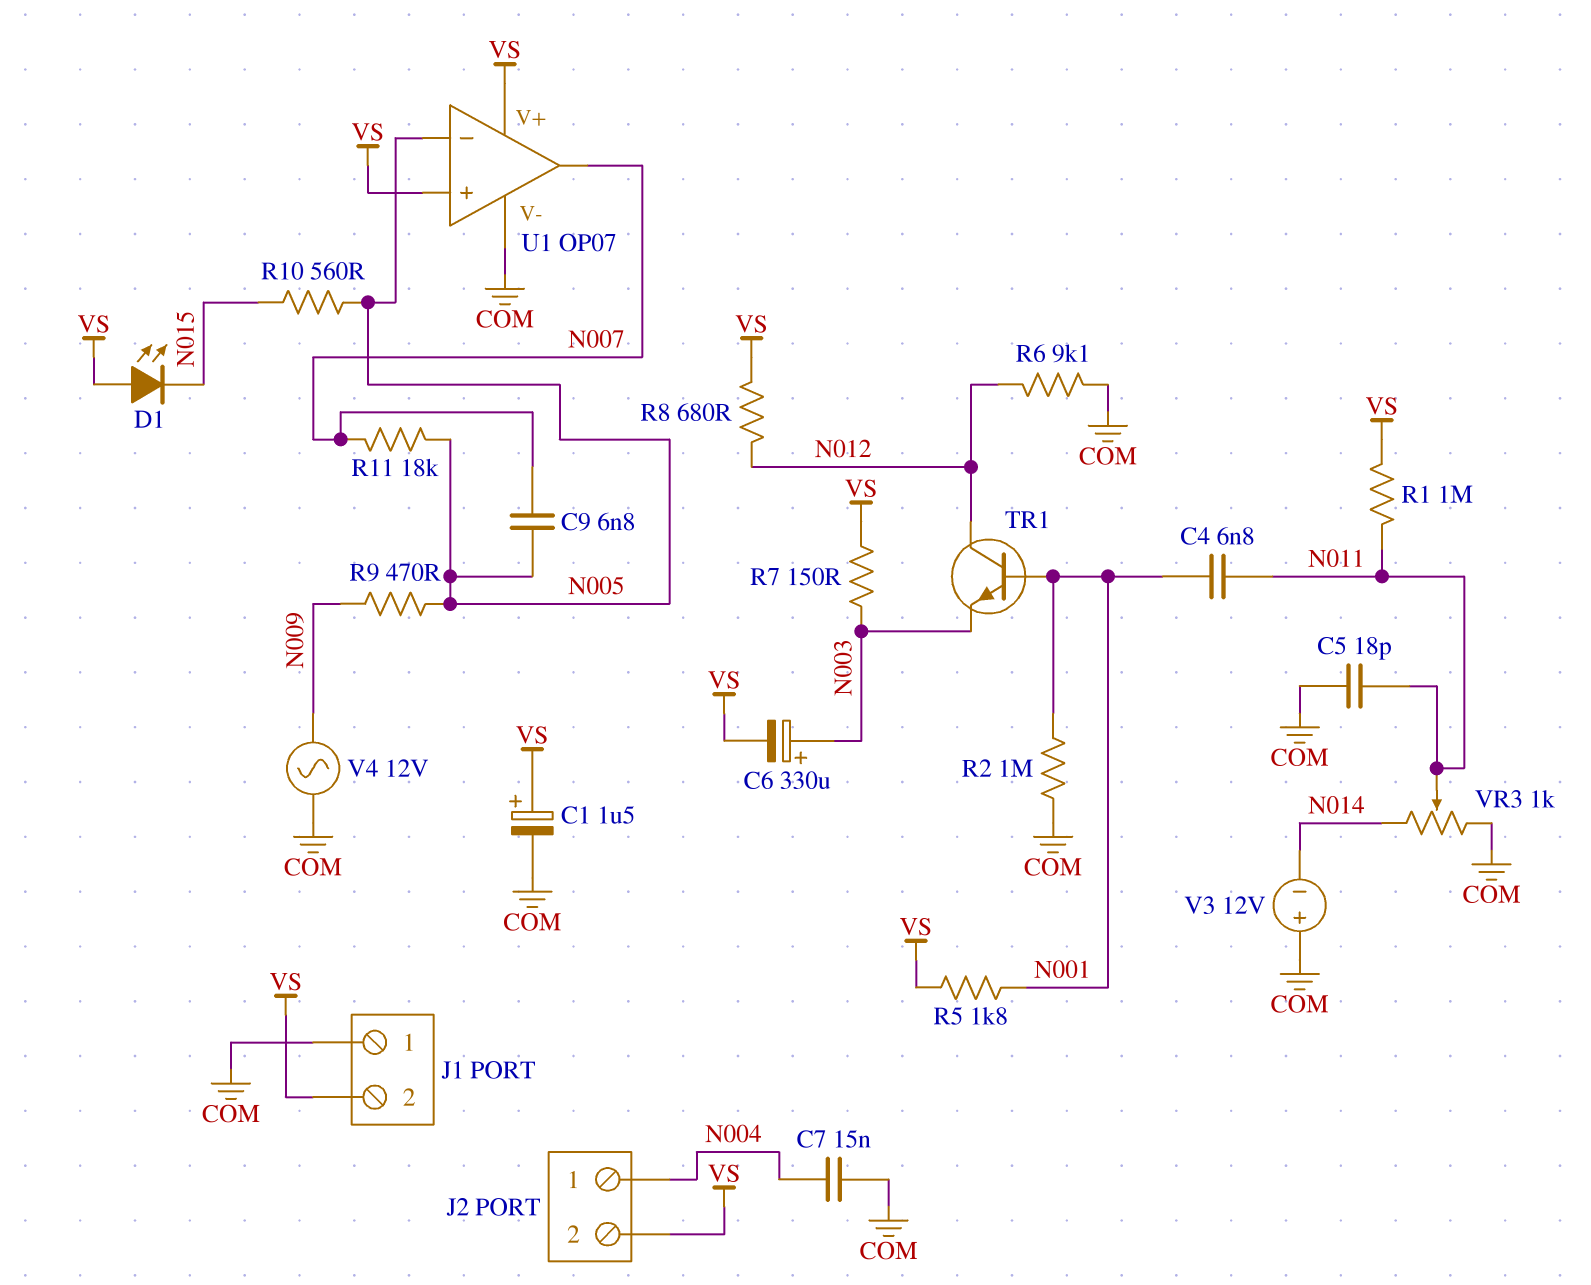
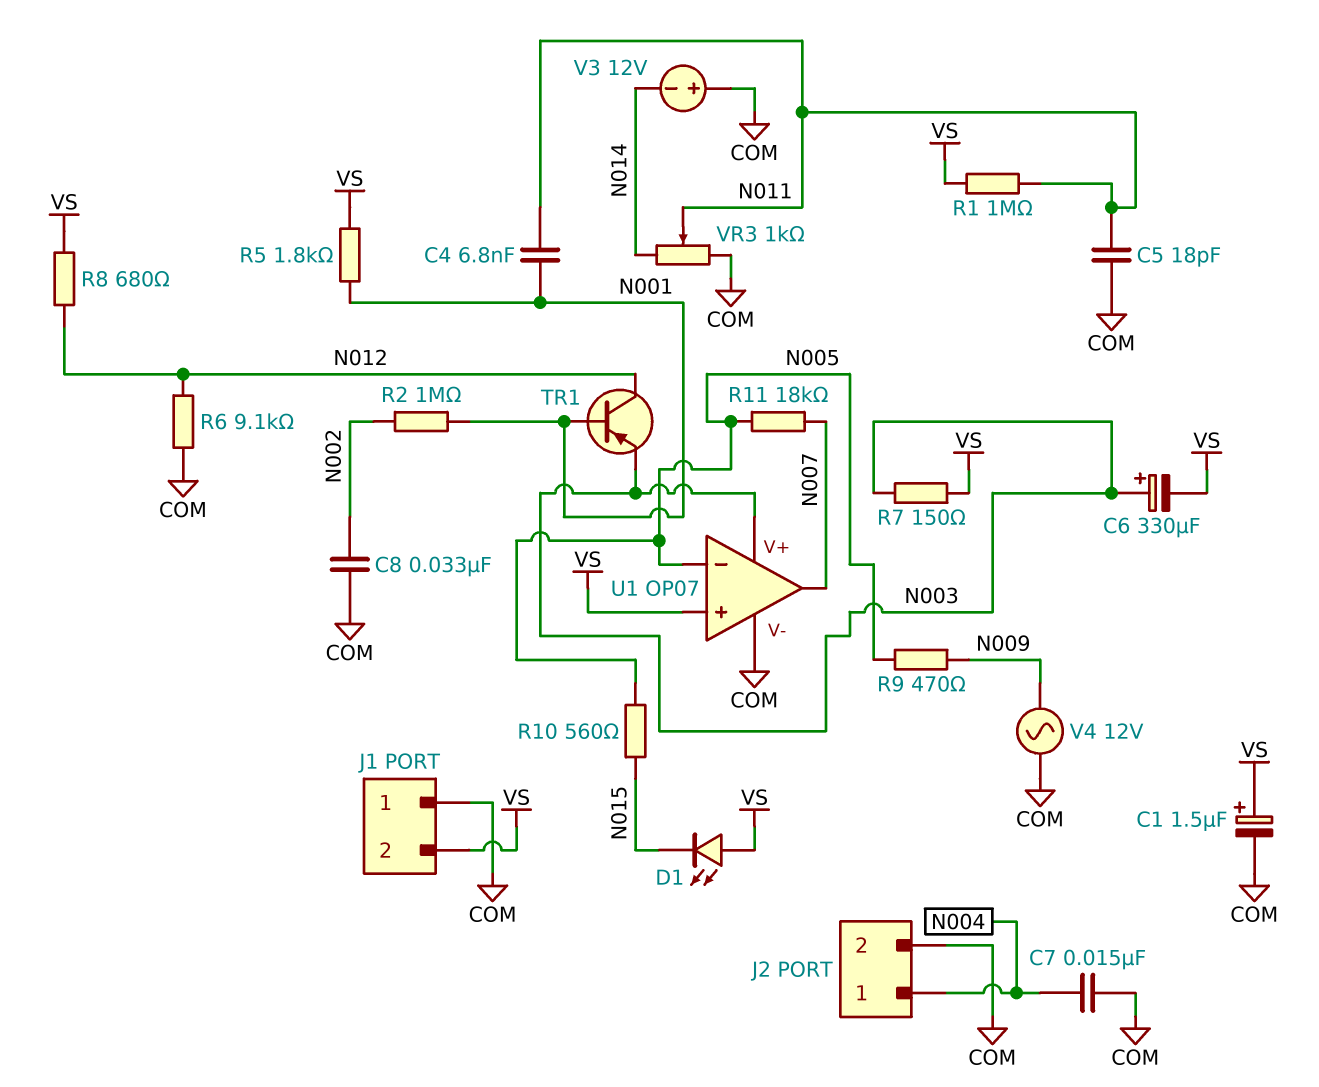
C8: none -> 33nF (COM, N002)
C9: 6.8nF (N005, N007) -> none
J2 pin 2: VS -> COM
R2: 1M (COM, N001) -> 1M (N001, N002)
TR1: NPN (B N001, C N012, E N003) -> PNP (B N001, C N012, E N003)
U1 pin V+: VS -> N003

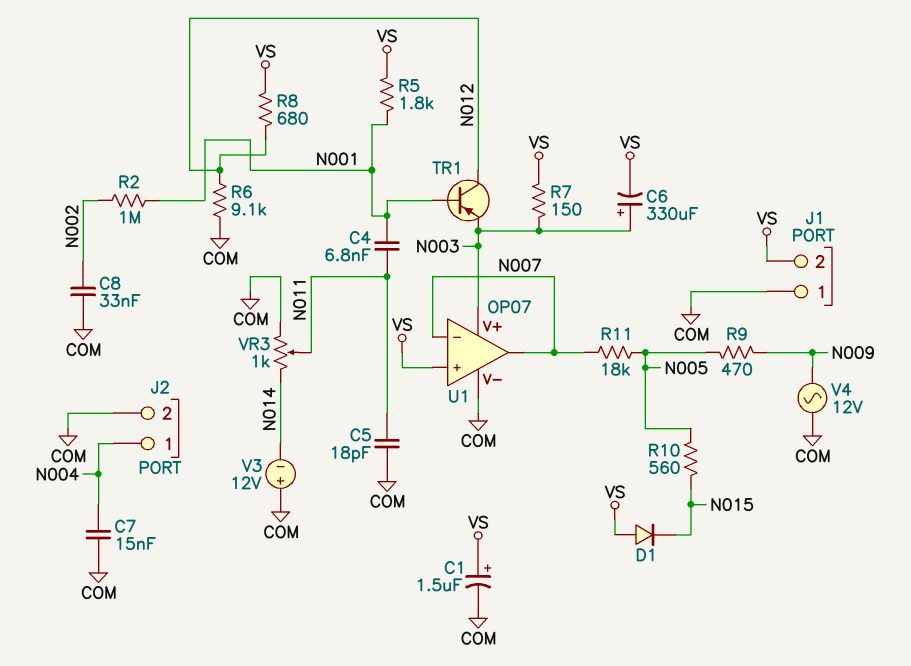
D1: LED (A VS, K N015) -> diode (A VS, K N015)
R1: 1M (N011, VS) -> none
U1 pin in-: N005 -> N007

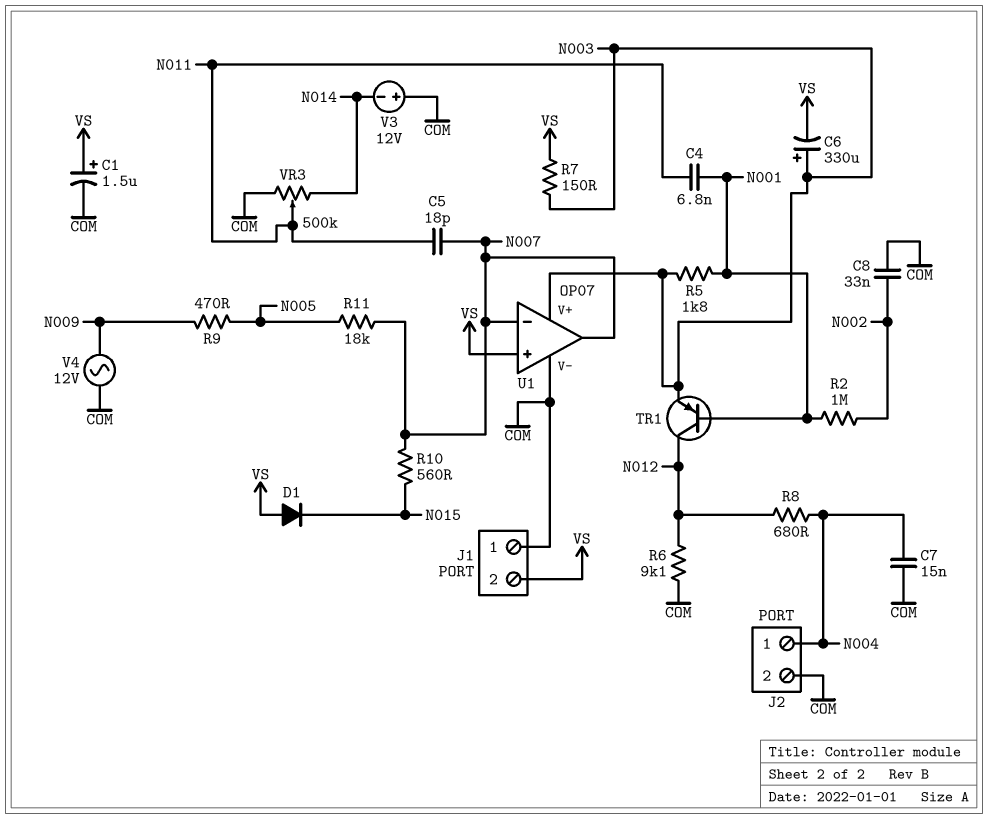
C5: 18pF (COM, N011) -> 18pF (N007, N011)
R5: 1.8k (N001, VS) -> 1.8k (N001, N003)
R8: 680 (N012, VS) -> 680 (N004, N012)
R10: 560 (N005, N015) -> 560 (N007, N015)
VR3: 1k (COM, N014, wiper N011) -> 500k (COM, N014, wiper N011)

